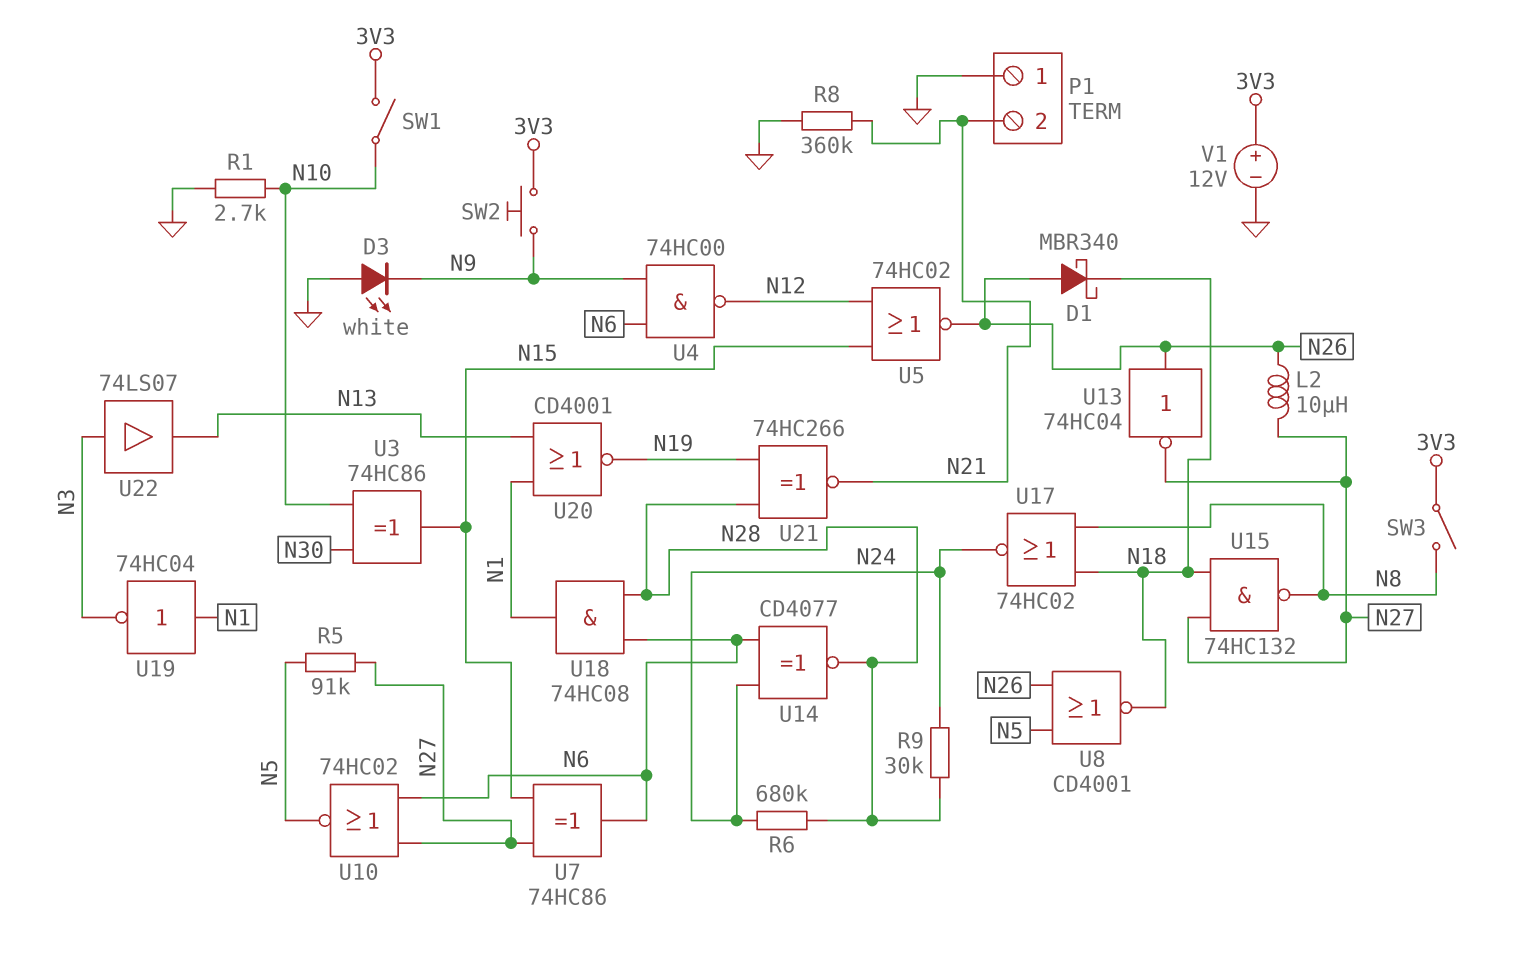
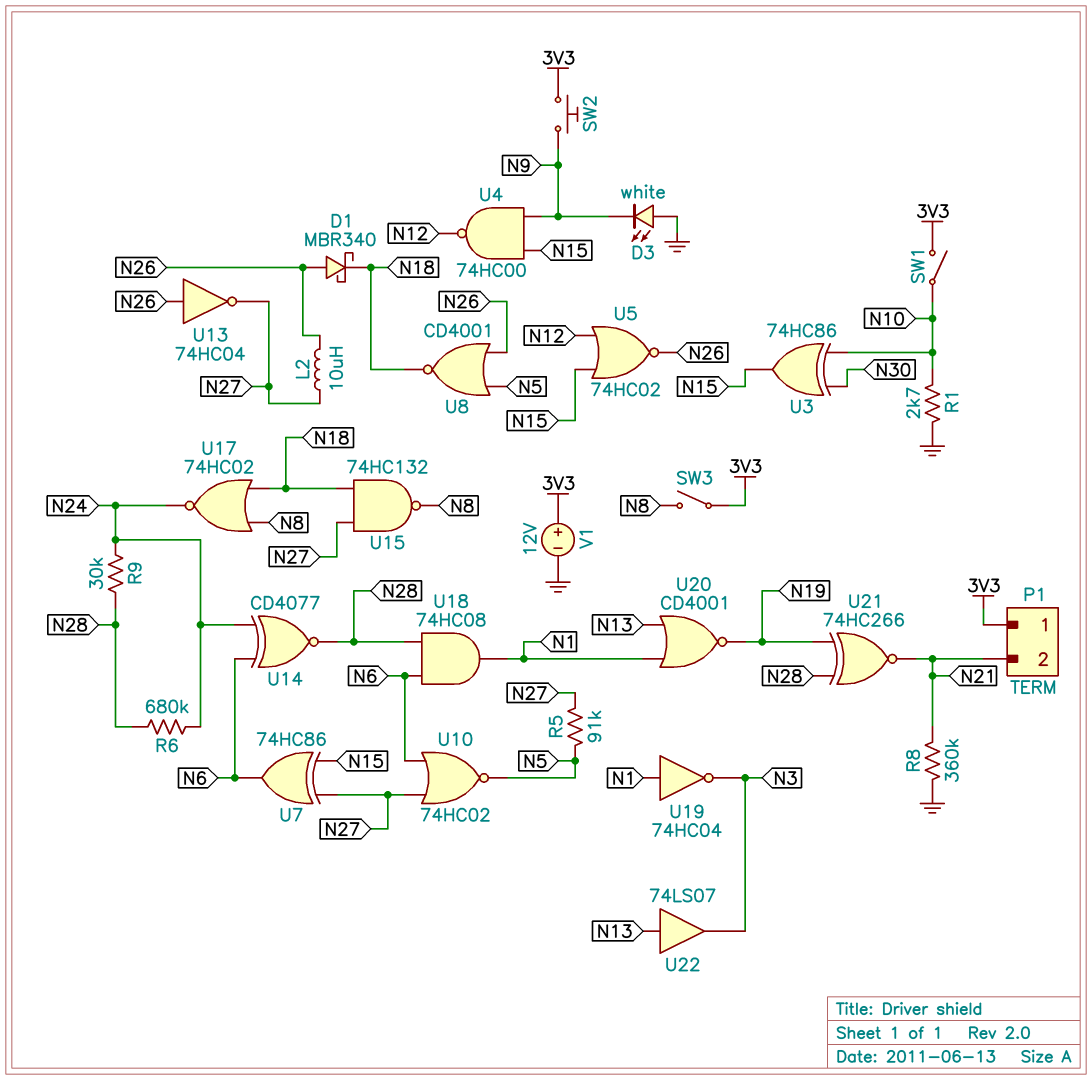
P1 pin 1: GND -> 3V3
U4: NAND 74HC00 (in N6, in N9, out N12) -> NAND 74HC00 (in N9, in N15, out N12)
U22: buffer 74LS07 (in N3, out N13) -> buffer 74LS07 (in N13, out N3)

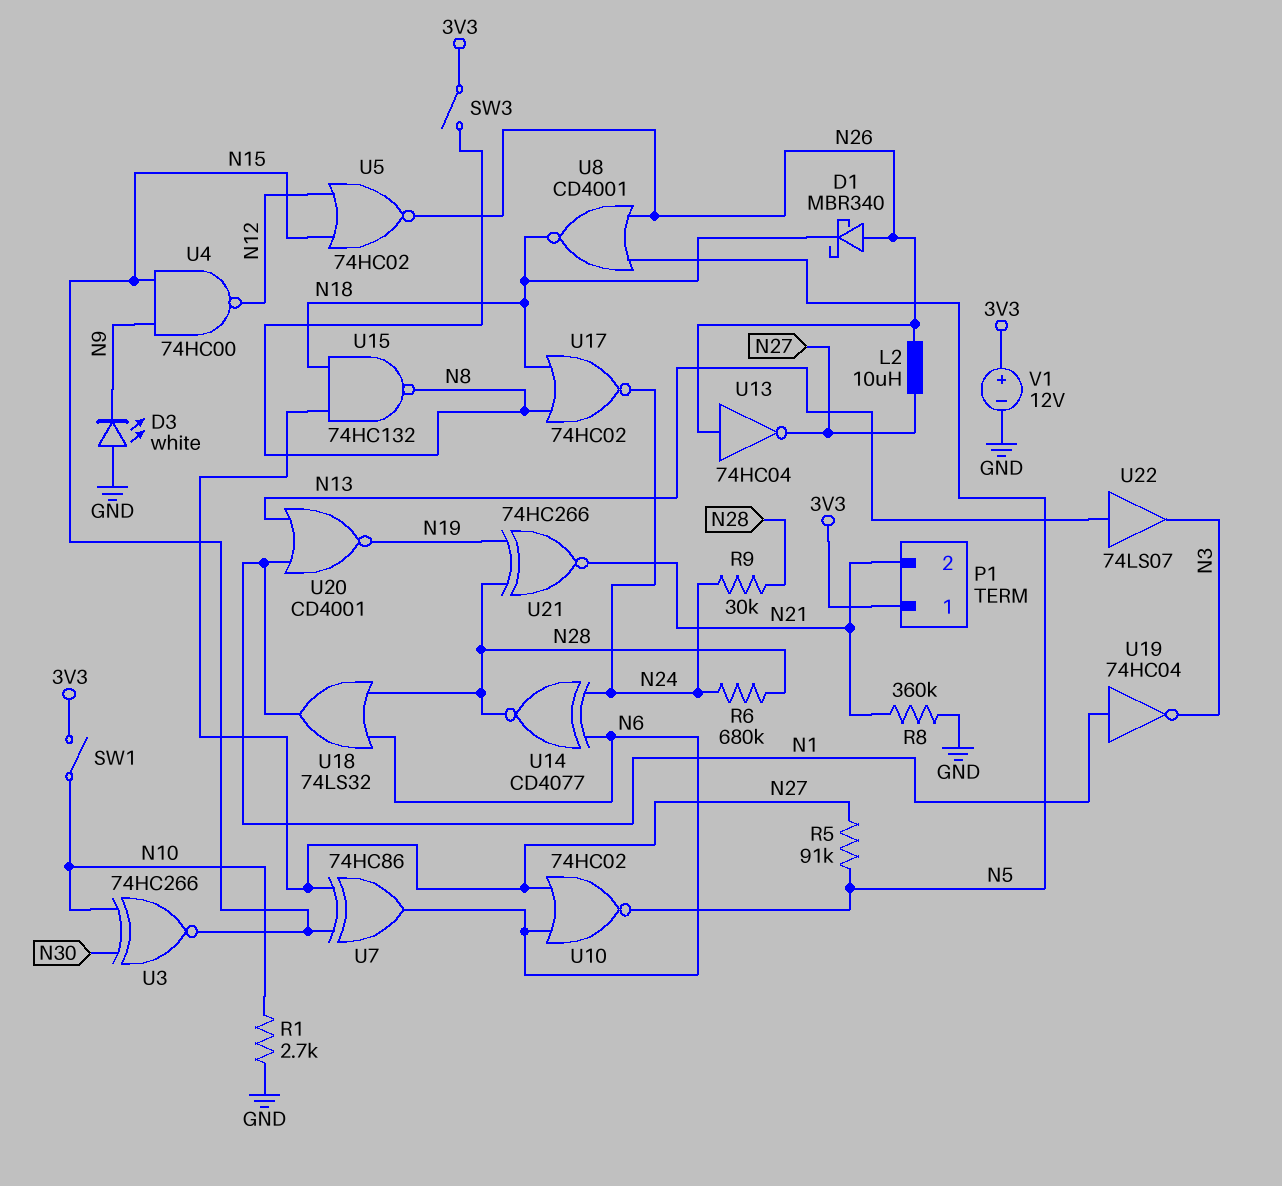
SW2: button (3V3, N9) -> none
U3: XOR 74HC86 (in N10, in N30, out N15) -> XNOR 74HC266 (in N10, in N30, out N15)
U18: AND 74HC08 (in N6, in N28, out N1) -> OR 74LS32 (in N6, in N28, out N1)

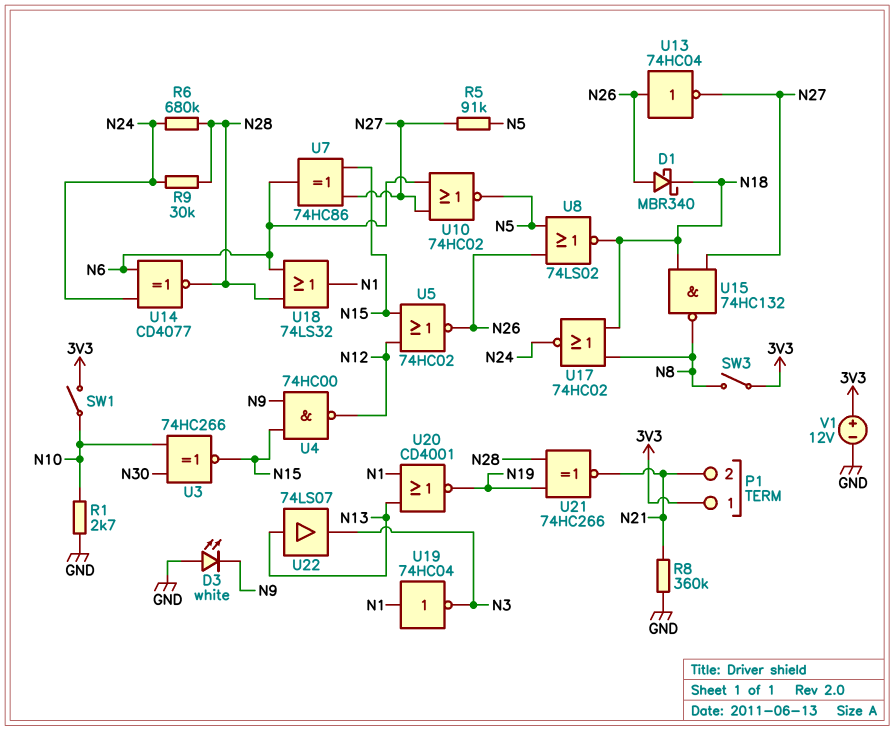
L2: 10uH (N26, N27) -> none
U8: NOR CD4001 (in N5, in N26, out N18) -> NOR 74LS02 (in N5, in N26, out N18)

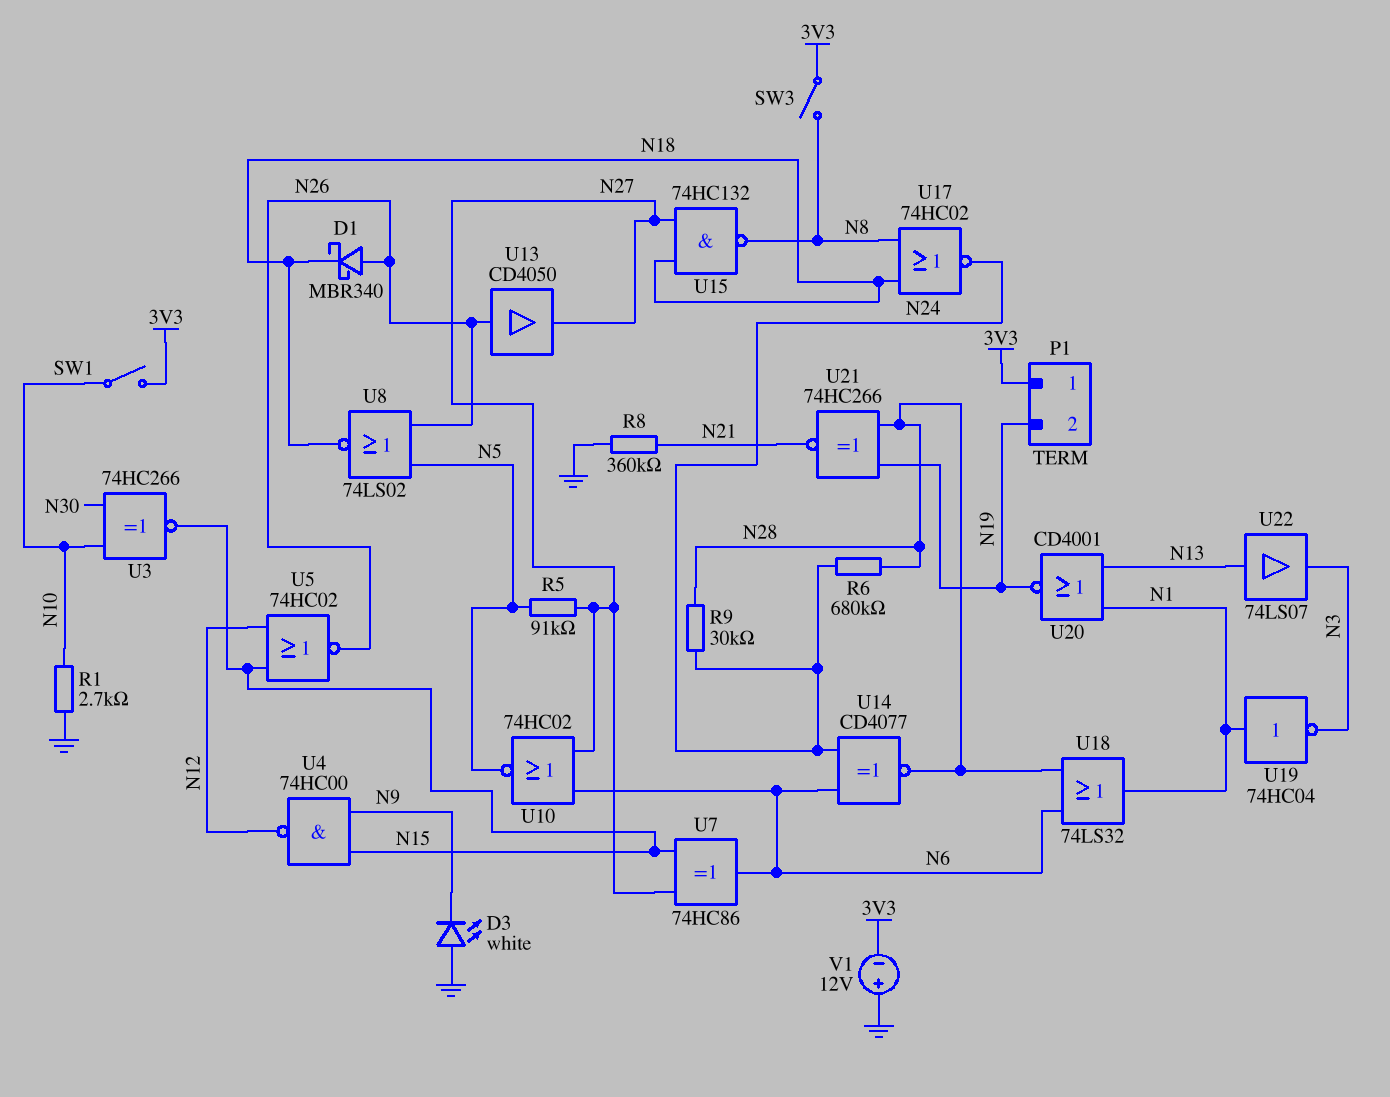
P1 pin 2: N21 -> N19
U13: NOT 74HC04 (in N26, out N27) -> buffer CD4050 (in N26, out N27)
V1: 12V (plus 3V3, minus GND) -> 12V (plus GND, minus 3V3)

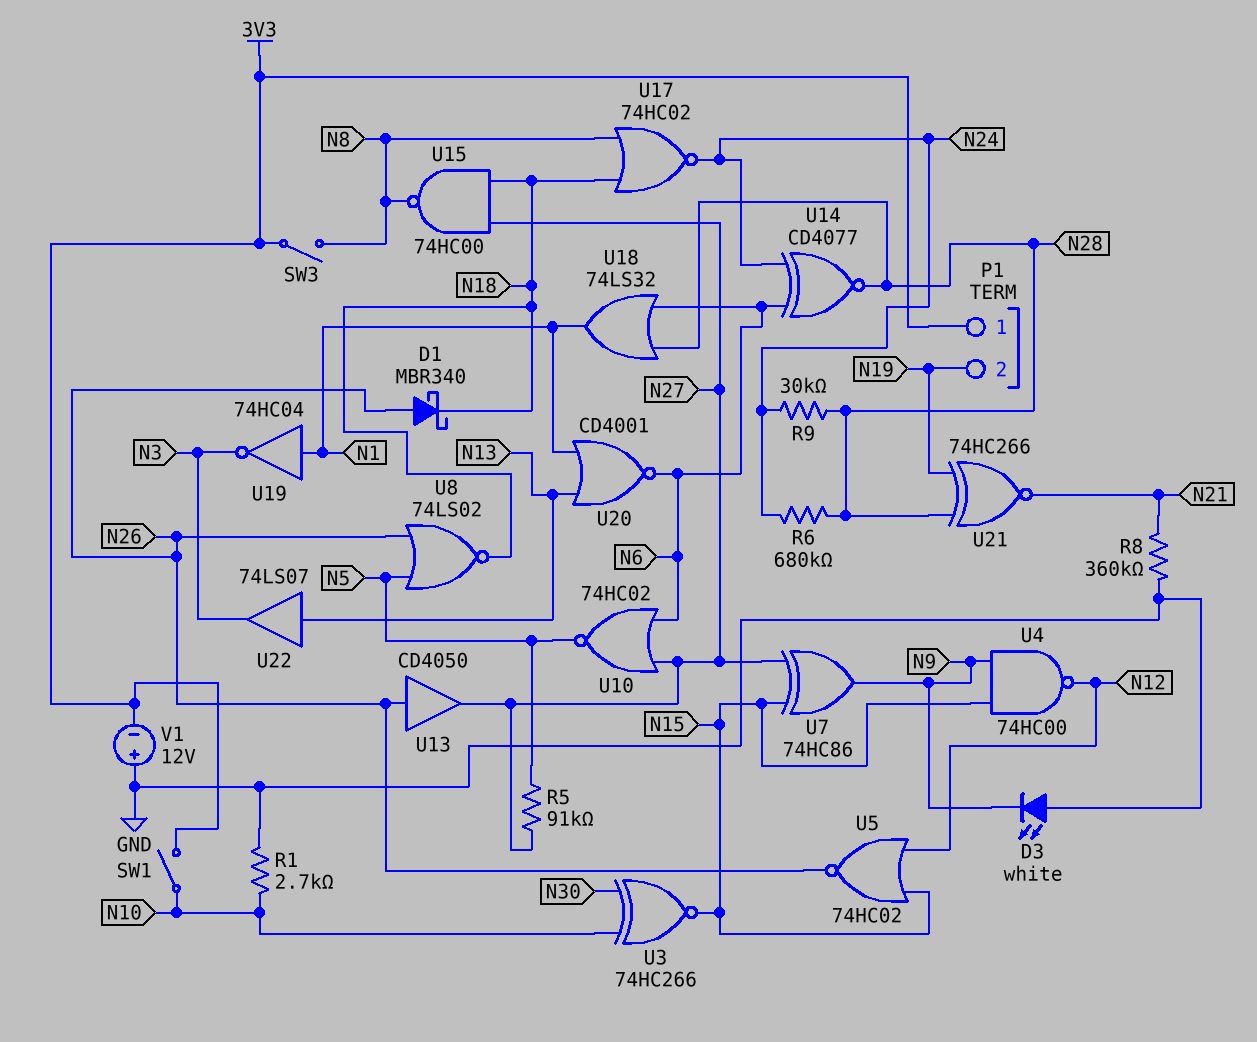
U7: XOR 74HC86 (in N15, in N27, out N6) -> XOR 74HC86 (in N15, in N27, out N9)
U15: NAND 74HC132 (in N18, in N27, out N8) -> NAND 74HC00 (in N18, in N27, out N8)
U20: NOR CD4001 (in N1, in N13, out N19) -> NOR CD4001 (in N1, in N13, out N6)

